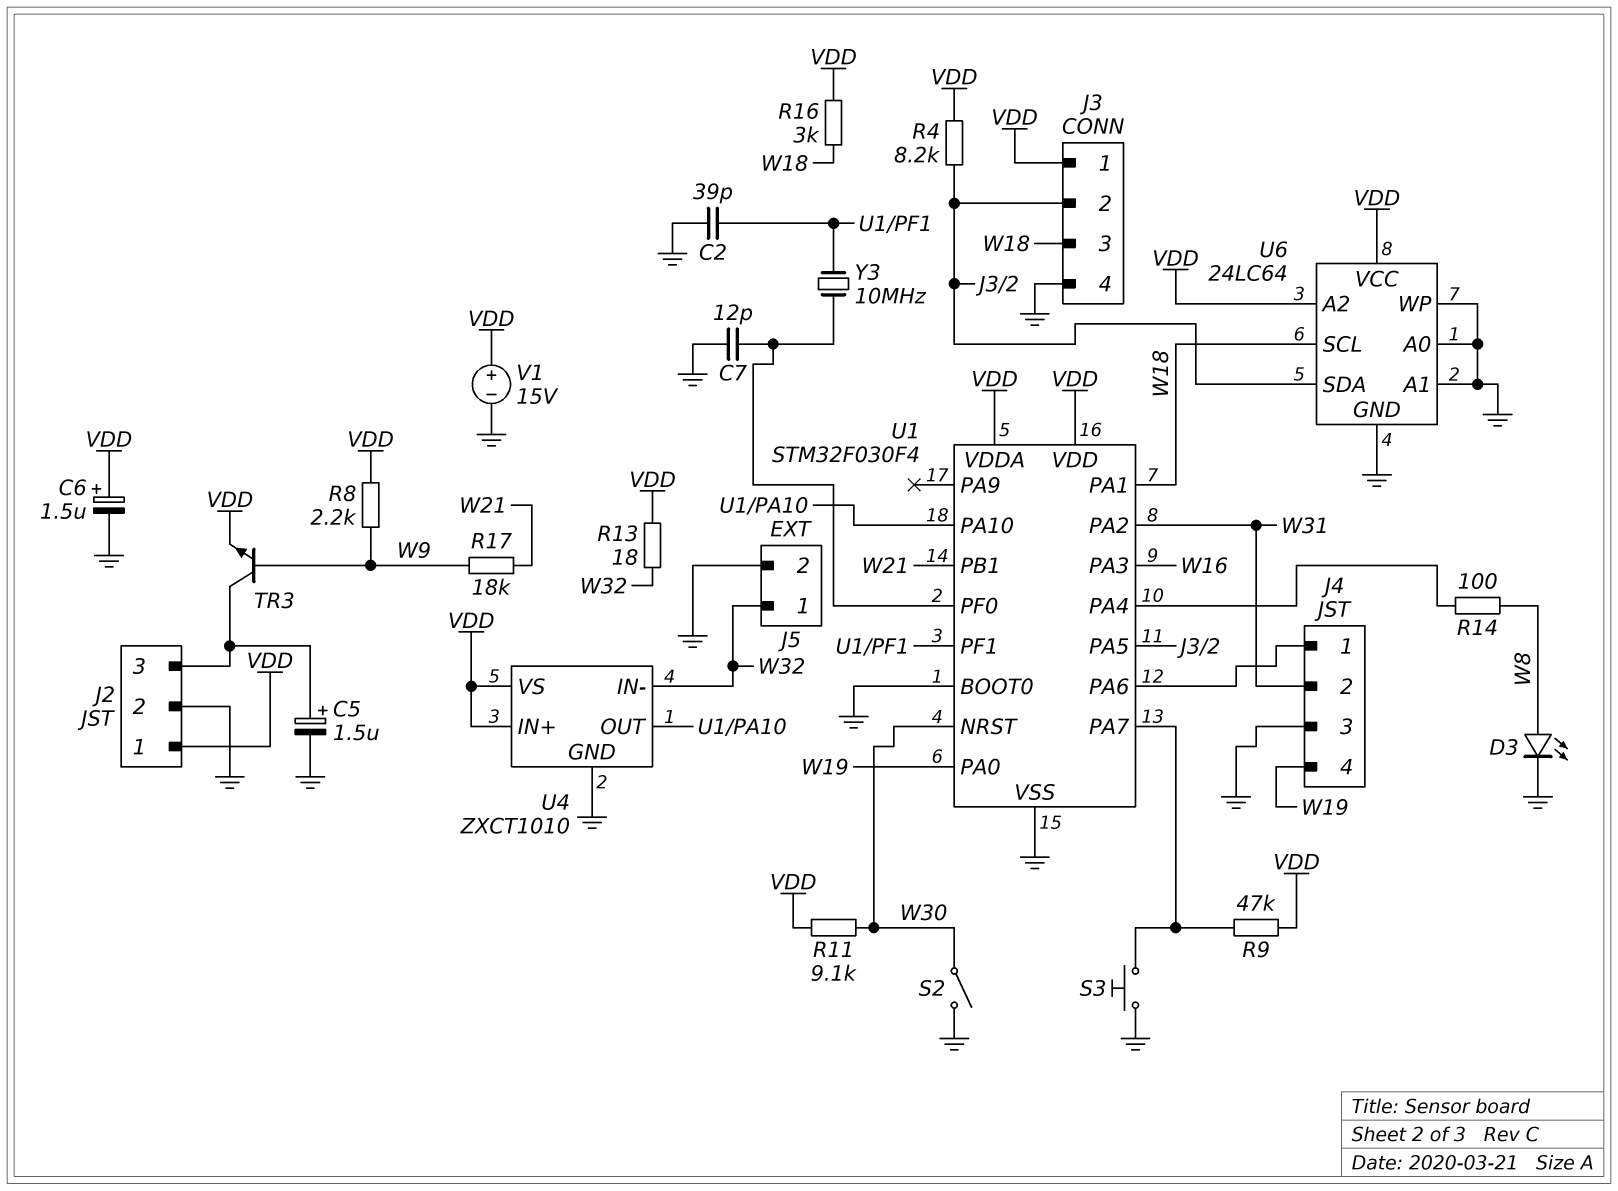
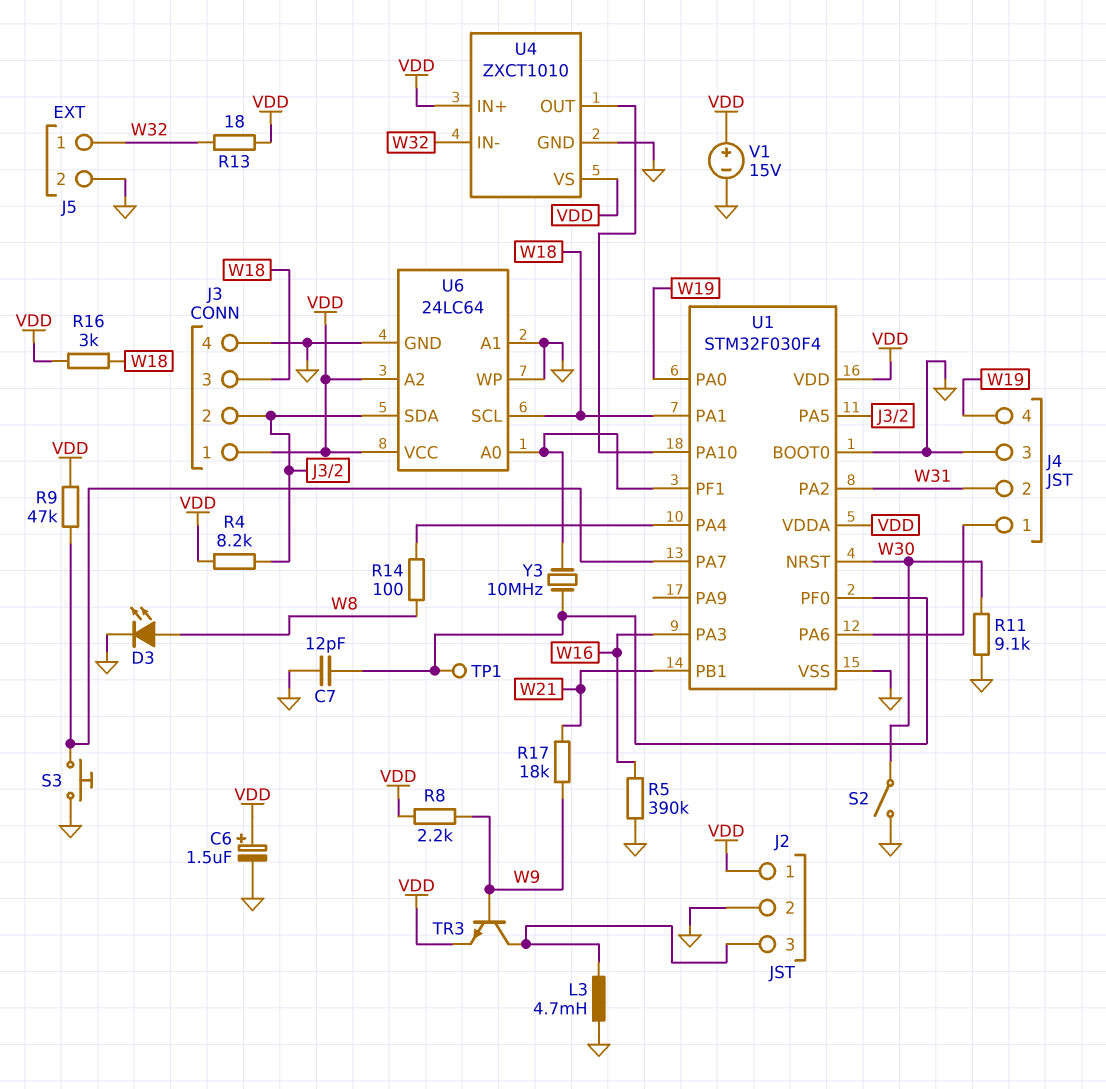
C2: 39pF (GND, U1/PF1) -> none
C5: 1.5uF (plus J2/3, minus GND) -> none
L3: none -> 4.7mH (GND, J2/3)
R5: none -> 390k (GND, W16)
R11: 9.1k (VDD, W30) -> 9.1k (GND, W30)
TP1: none -> test point (U1/PF0)
U6 pin A0: GND -> U1/PF1

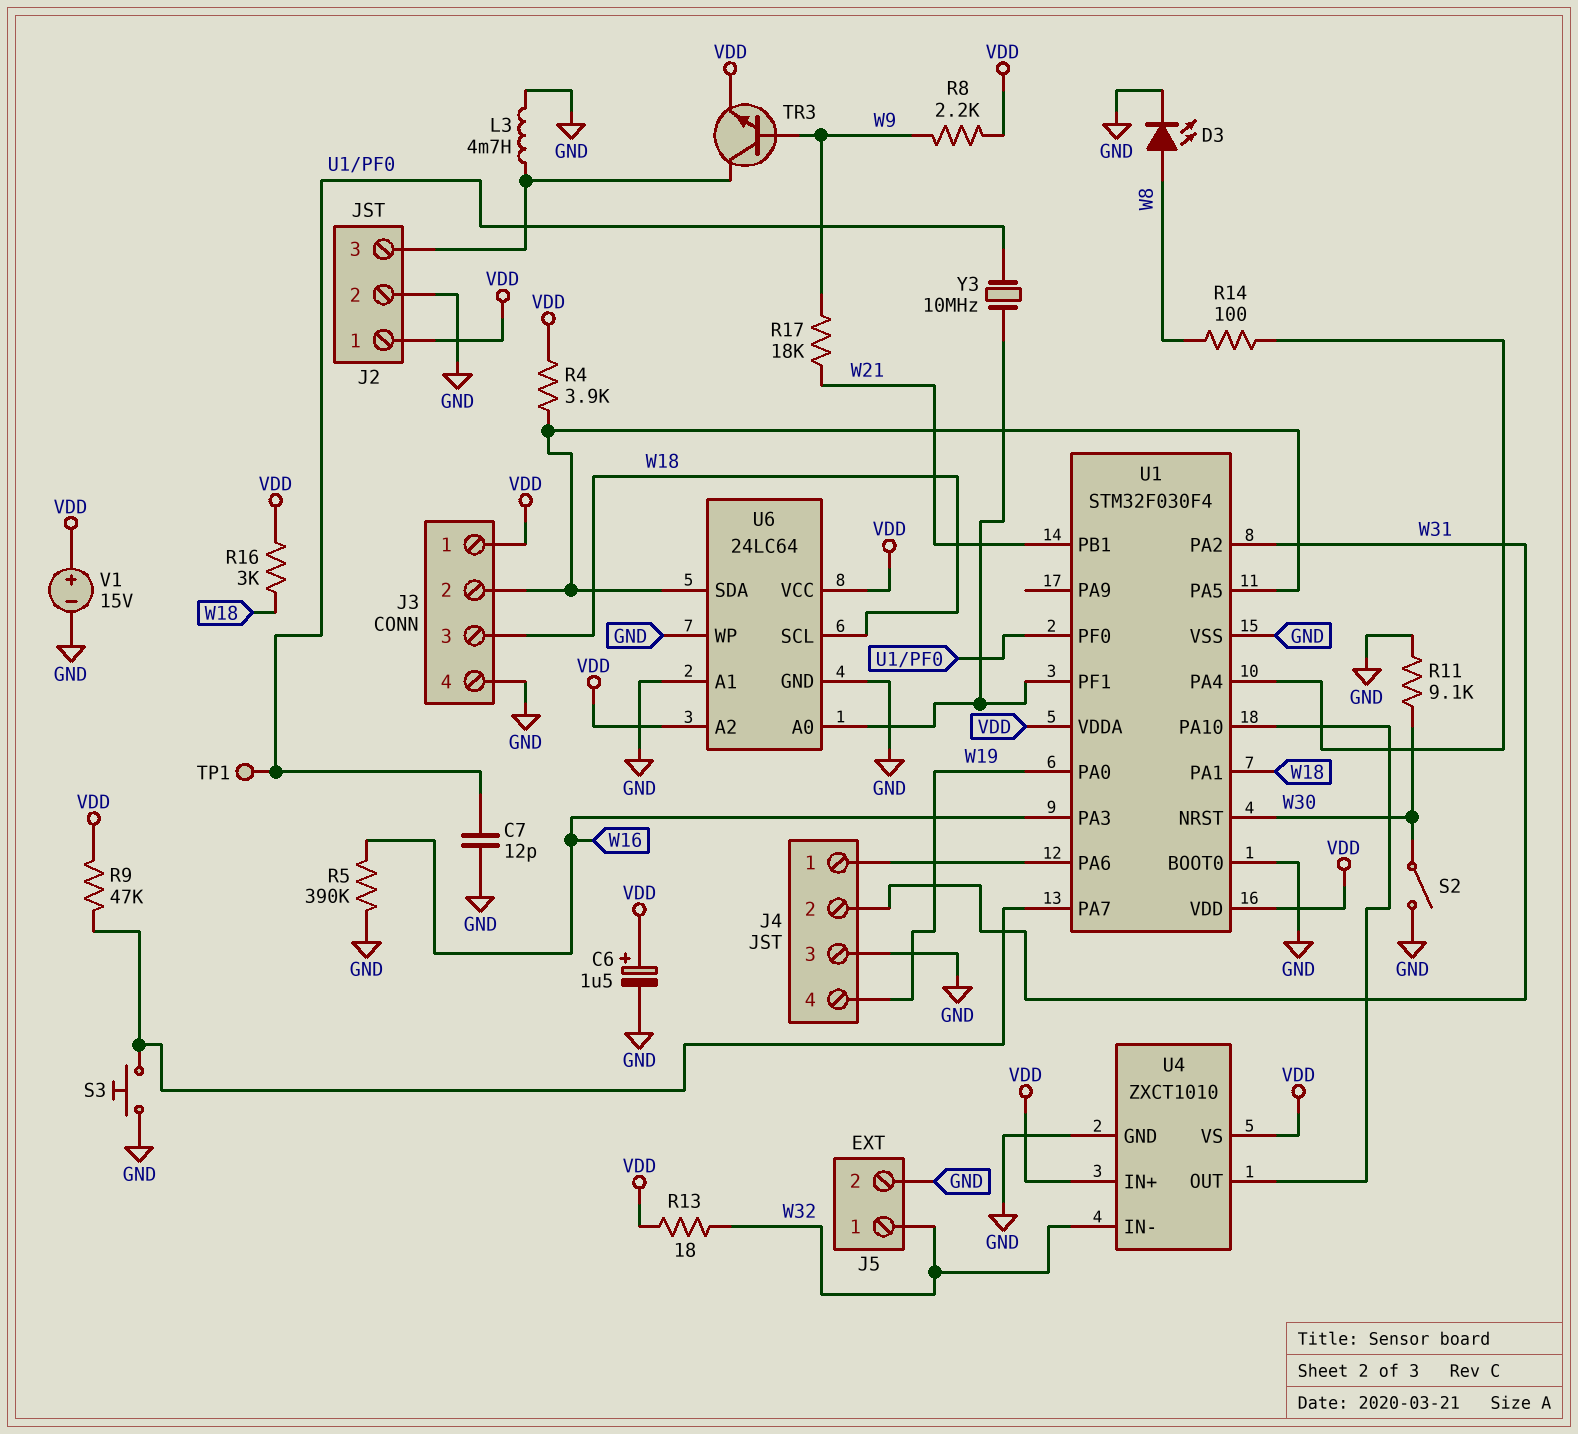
R4: 8.2k (J3/2, VDD) -> 3.9k (J3/2, VDD)

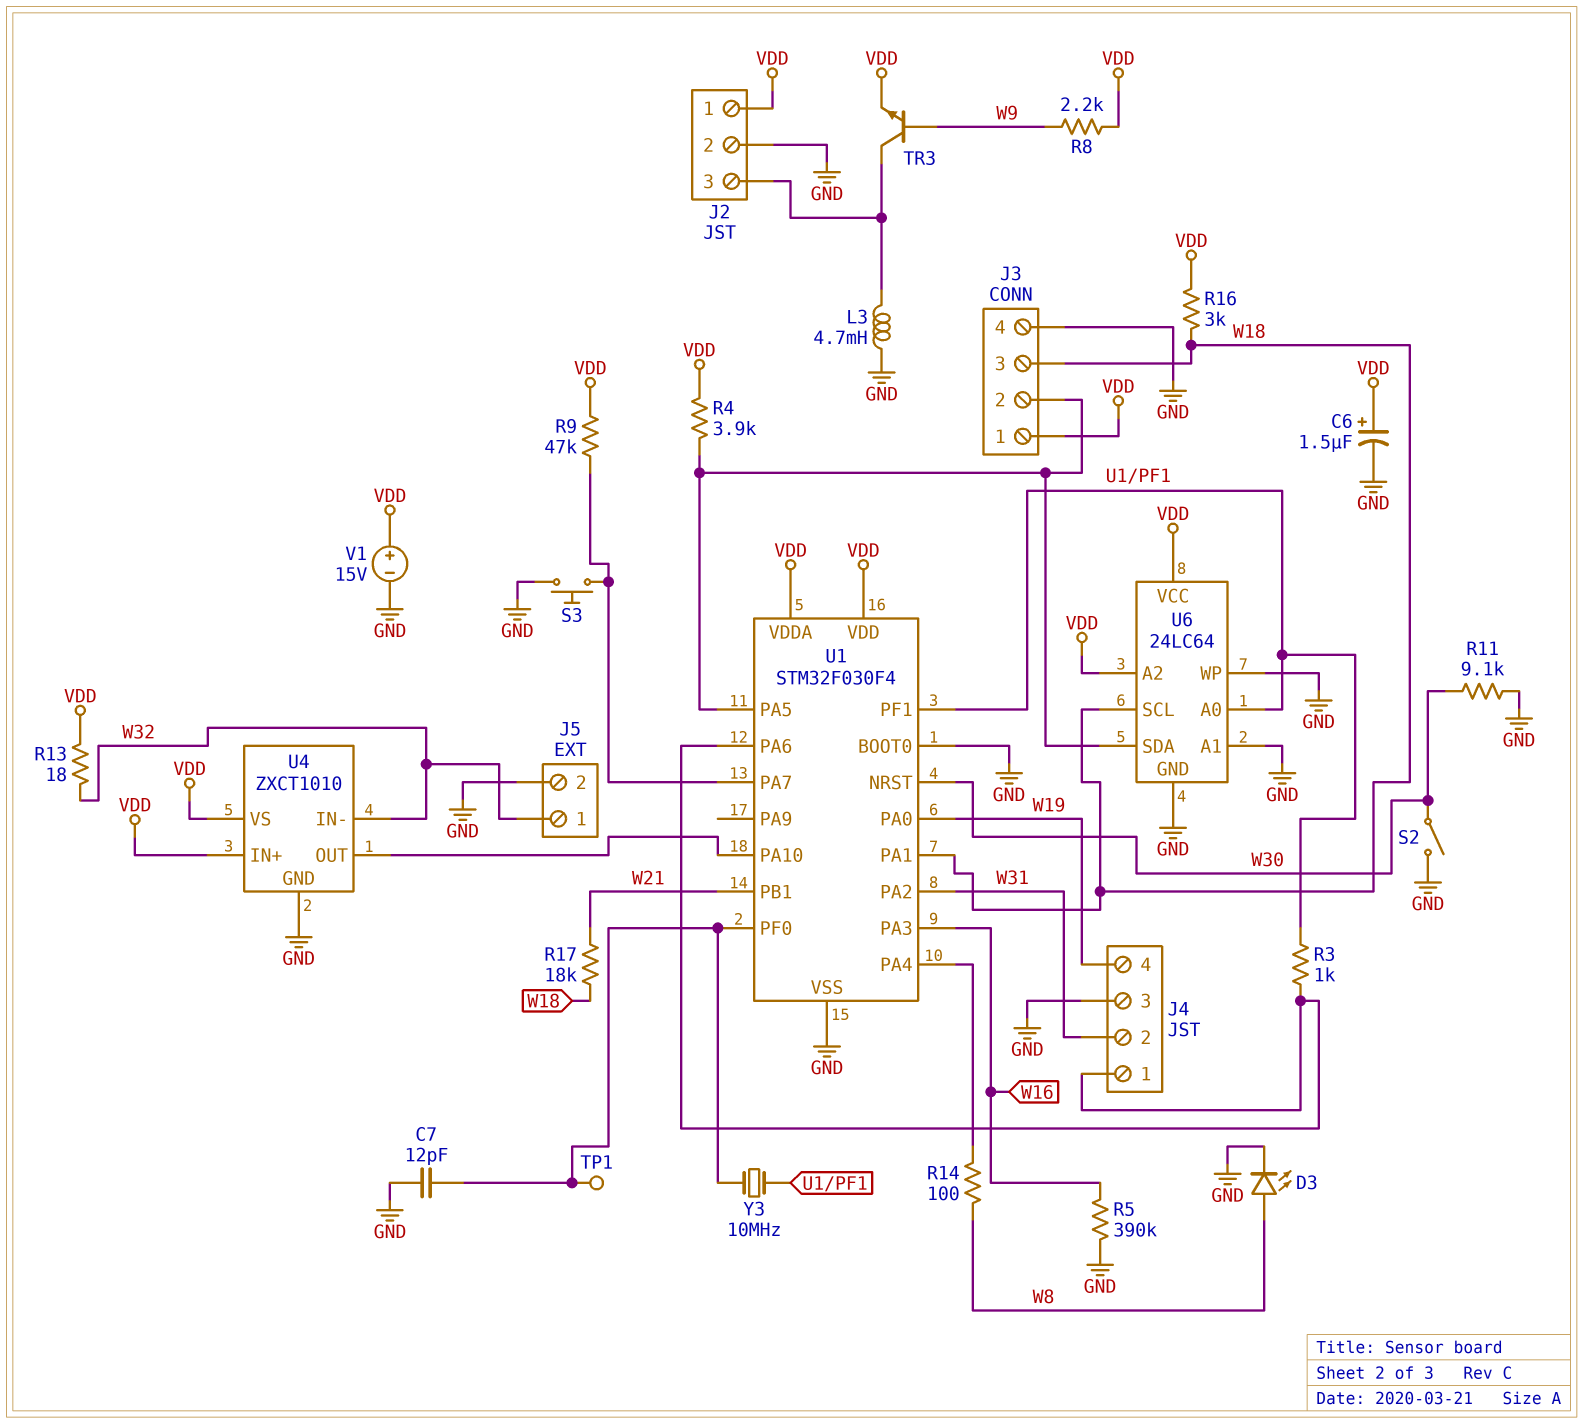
R3: none -> 1k (J4/1, U1/PF1)
R17: 18k (W9, W21) -> 18k (W18, W21)

